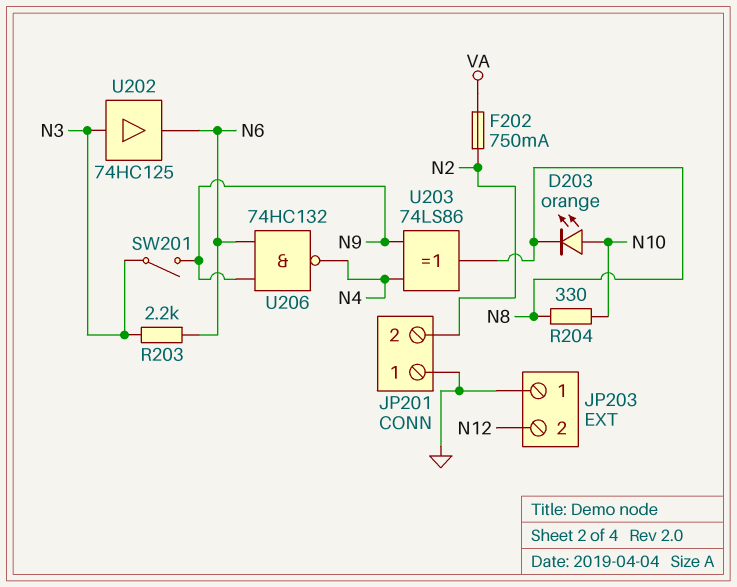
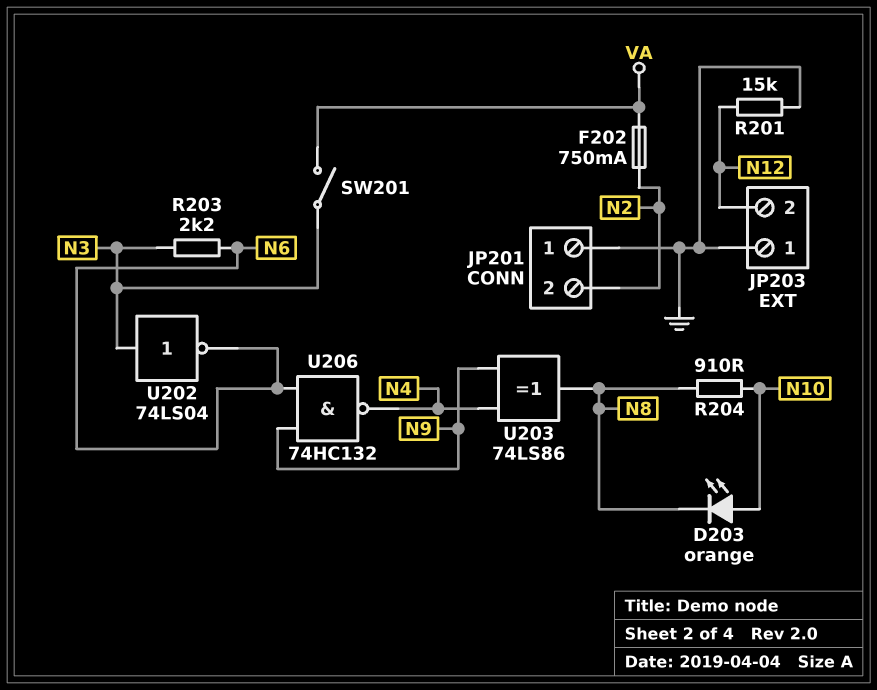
R201: none -> 15k (GND, N12)
R204: 330 (N8, N10) -> 910 (N8, N10)
SW201: switch (N3, N9) -> switch (N3, VA)
U202: buffer 74HC125 (in N3, out N6) -> NOT 74LS04 (in N3, out N6)

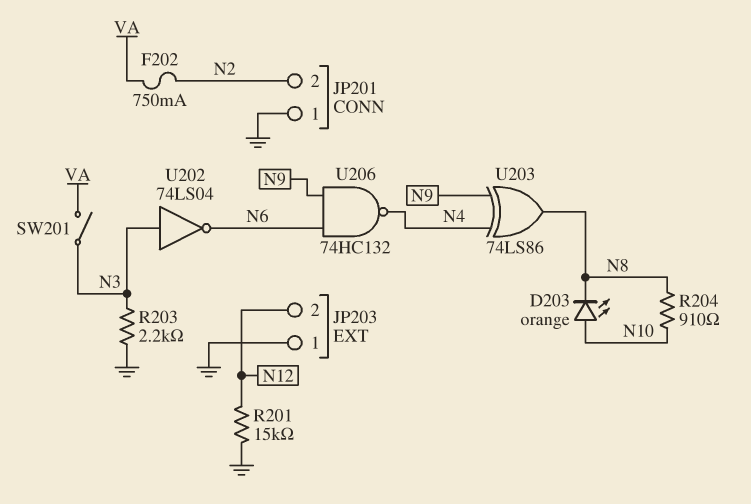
R203: 2.2k (N3, N6) -> 2.2k (GND, N3)

